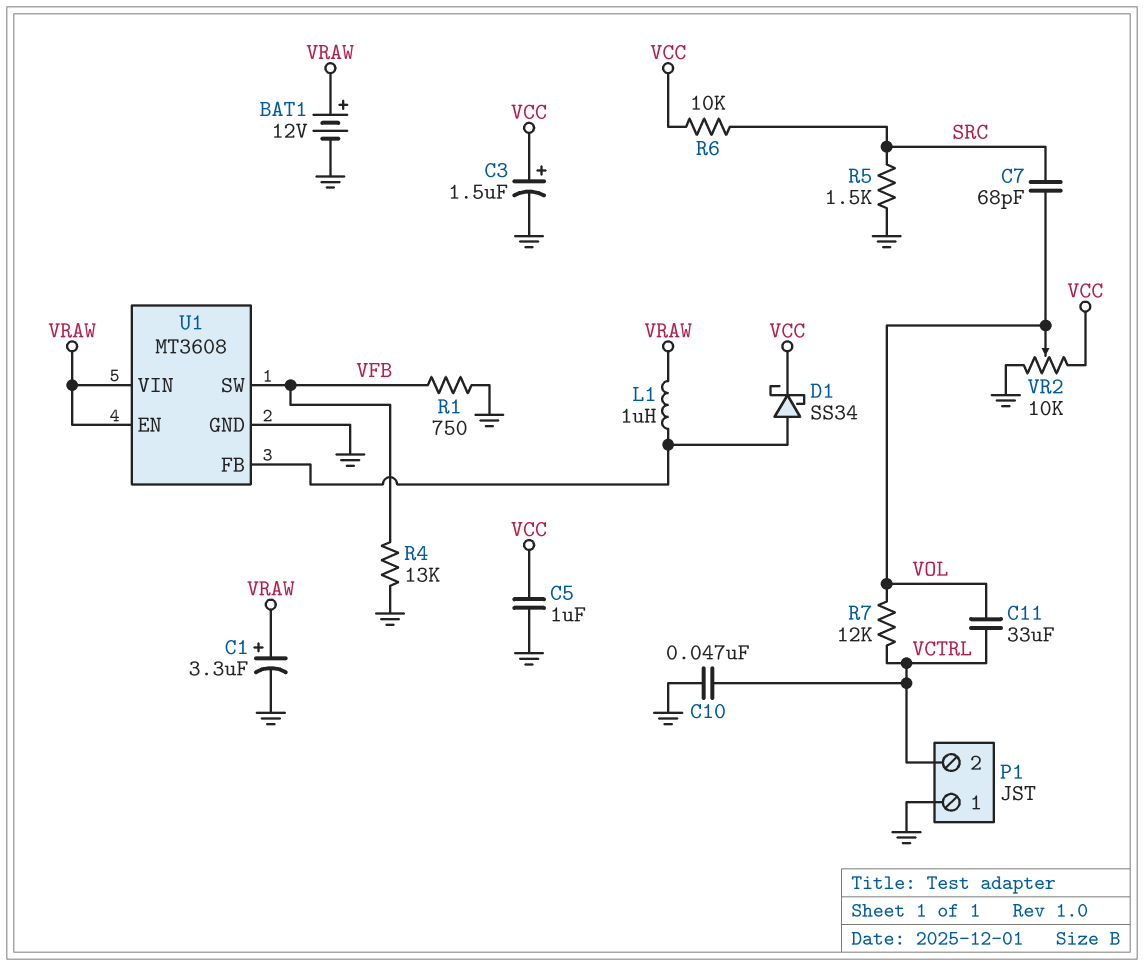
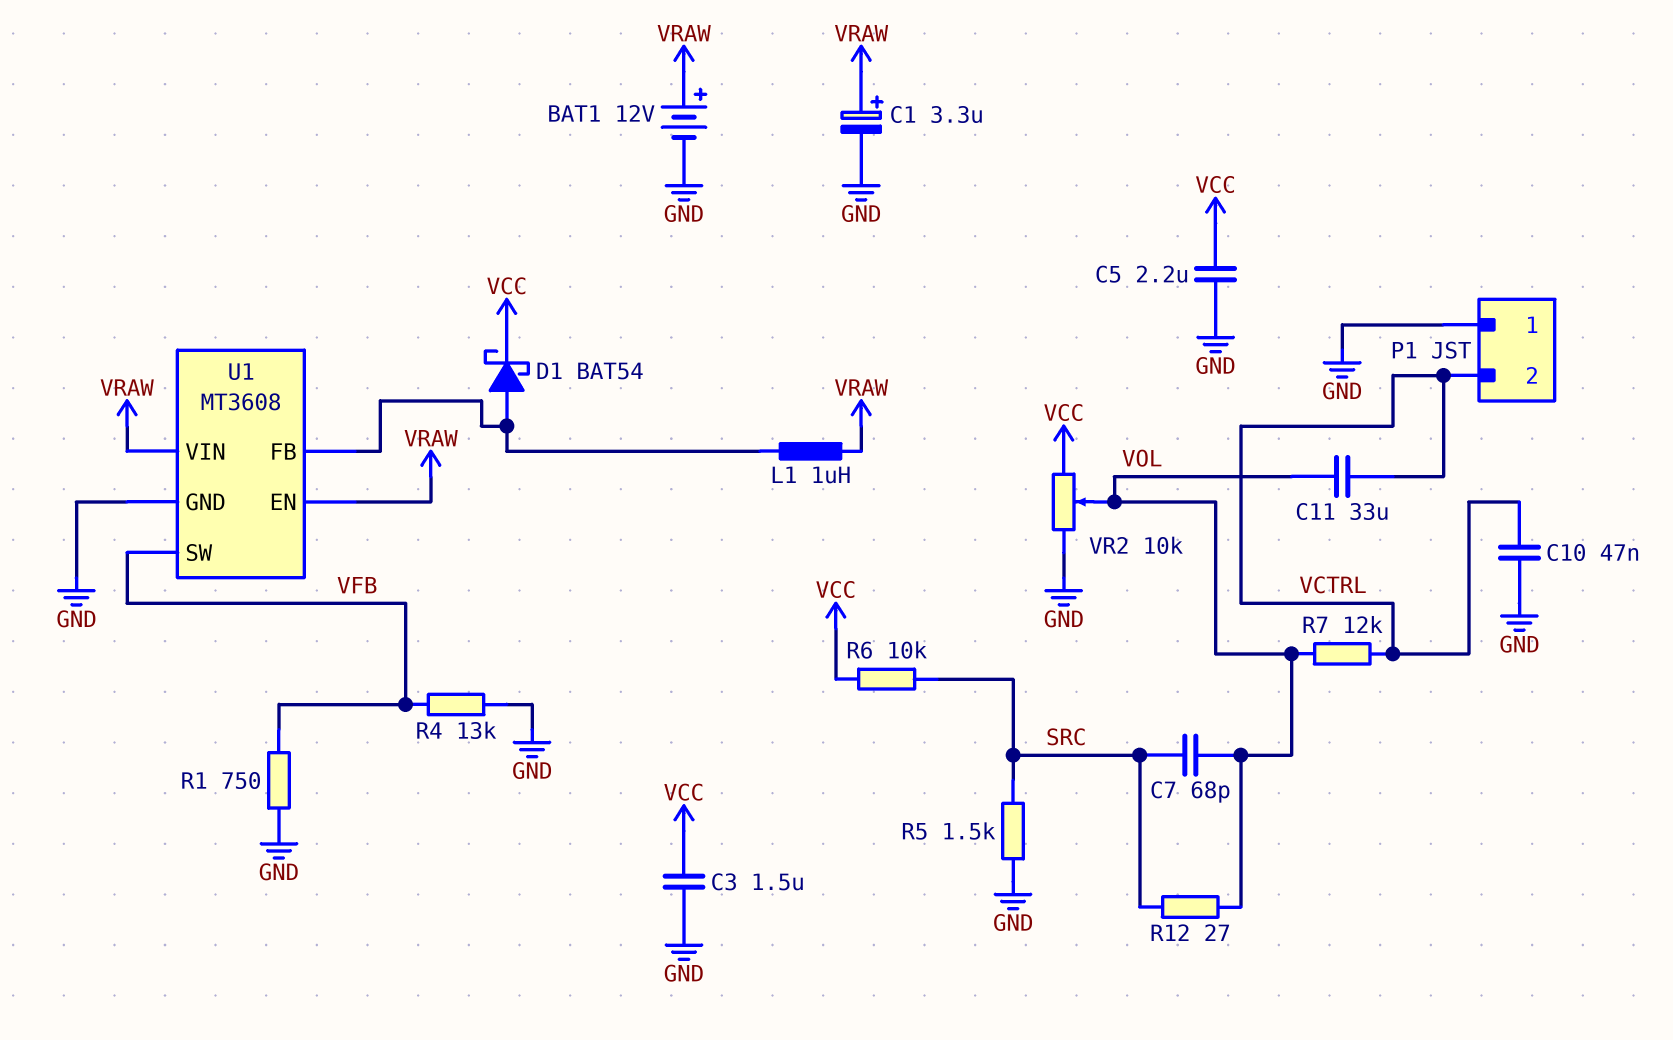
C3: 1.5uF (plus VCC, minus GND) -> 1.5uF (GND, VCC)
C5: 1uF (GND, VCC) -> 2.2uF (GND, VCC)
D1: schottky SS34 (A U1/FB, K VCC) -> schottky BAT54 (A U1/FB, K VCC)
R12: none -> 27 (SRC, VOL)

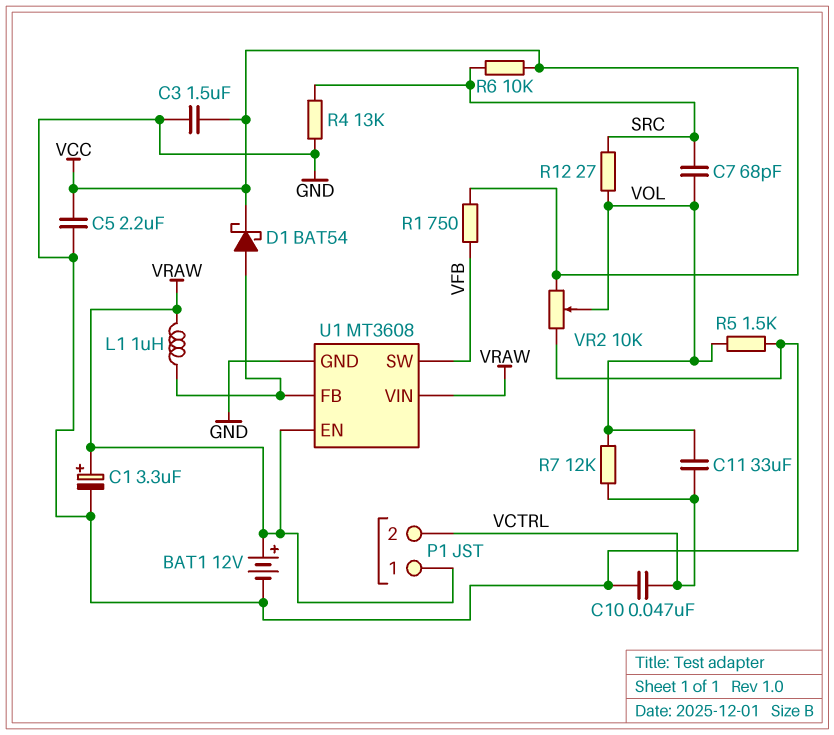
P1 pin 1: GND -> VRAW
R1: 750 (GND, VFB) -> 750 (VCC, VFB)
R4: 13k (GND, VFB) -> 13k (GND, SRC)
R5: 1.5k (GND, SRC) -> 1.5k (GND, VOL)

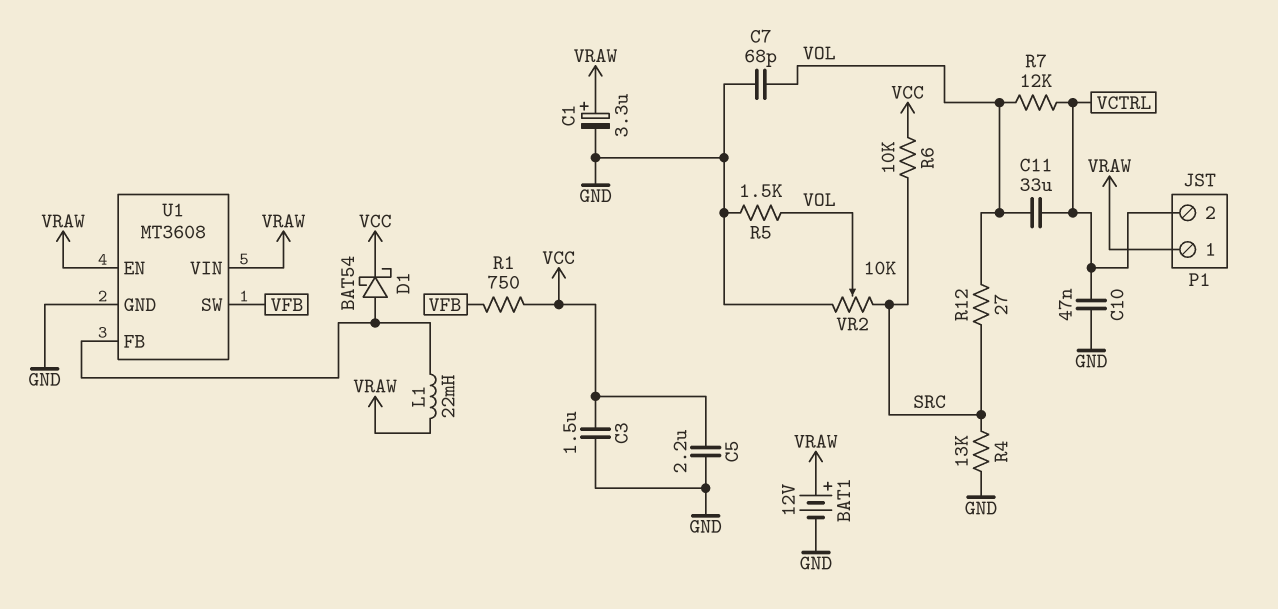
C7: 68pF (SRC, VOL) -> 68pF (GND, VOL)
L1: 1uH (U1/FB, VRAW) -> 22mH (U1/FB, VRAW)
VR2: 10k (GND, VCC, wiper VOL) -> 10k (GND, SRC, wiper VOL)

